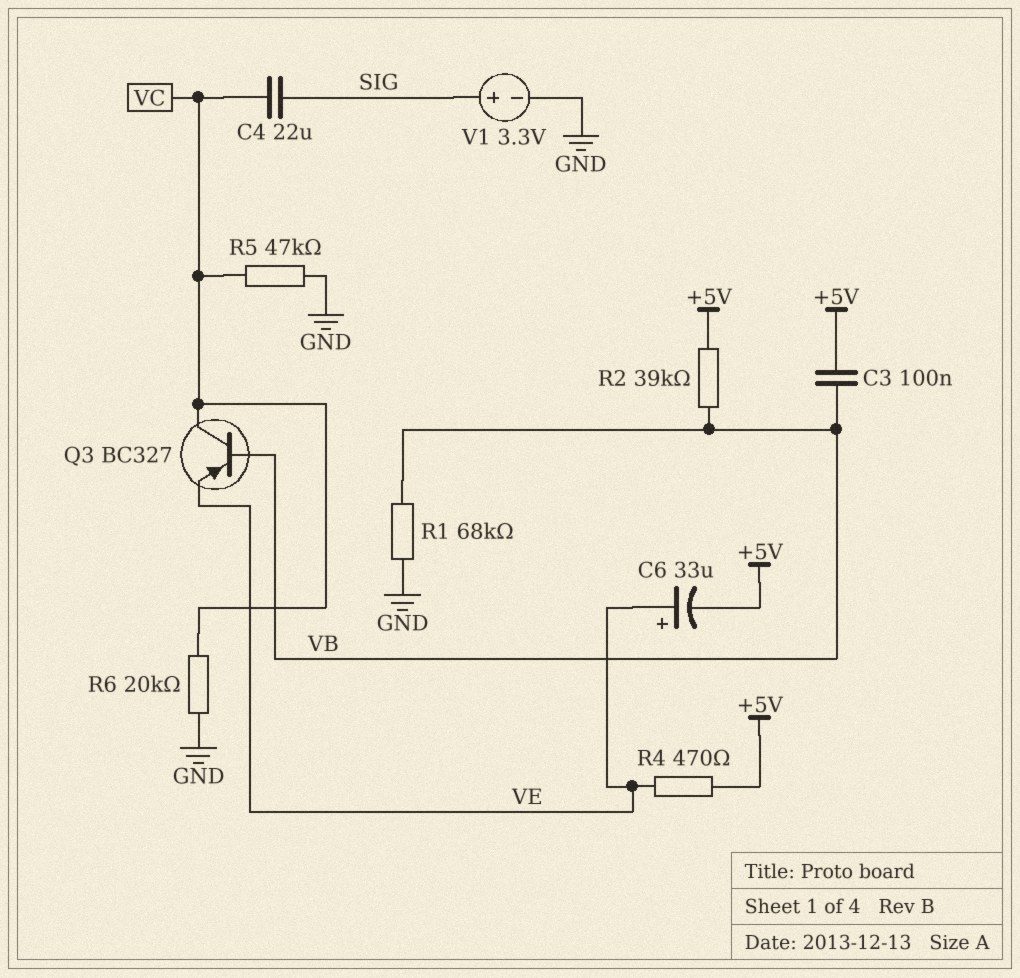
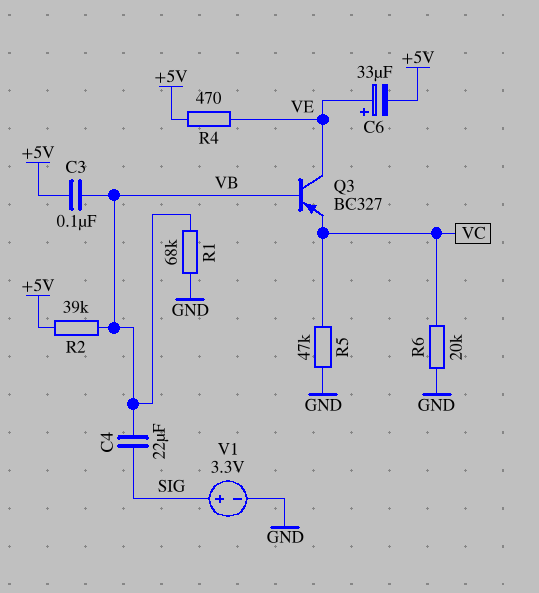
C4: 22uF (SIG, VC) -> 22uF (SIG, VB)
Q3: PNP BC327 (B VB, C VC, E VE) -> PNP BC327 (B VB, C VE, E VC)

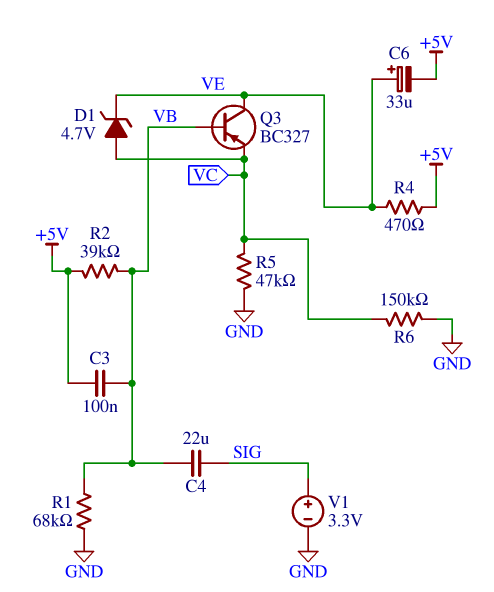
D1: none -> zener 4.7V (A VC, K VE)
R6: 20k (GND, VC) -> 150k (GND, VC)

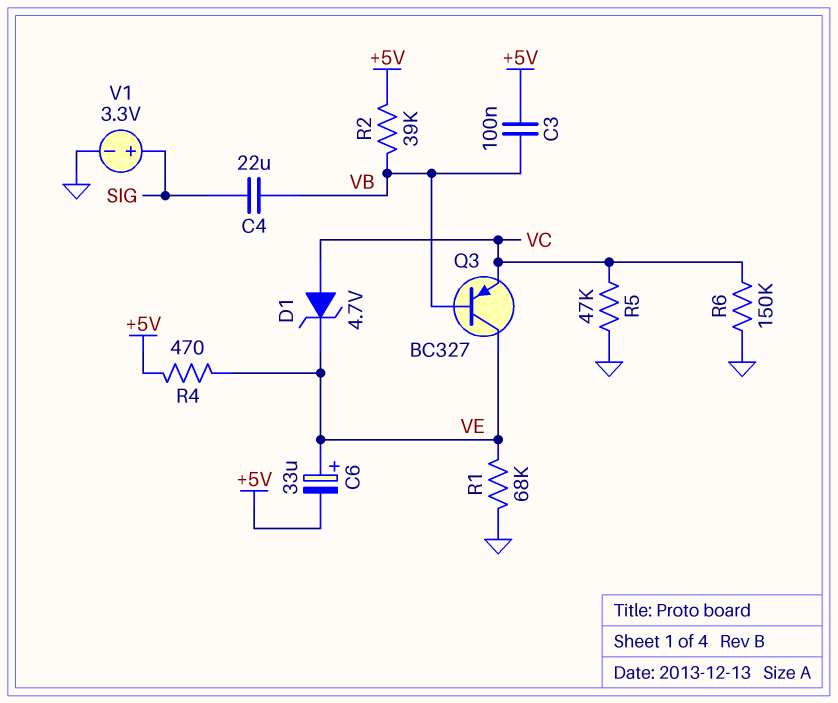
R1: 68k (GND, VB) -> 68k (GND, VE)

